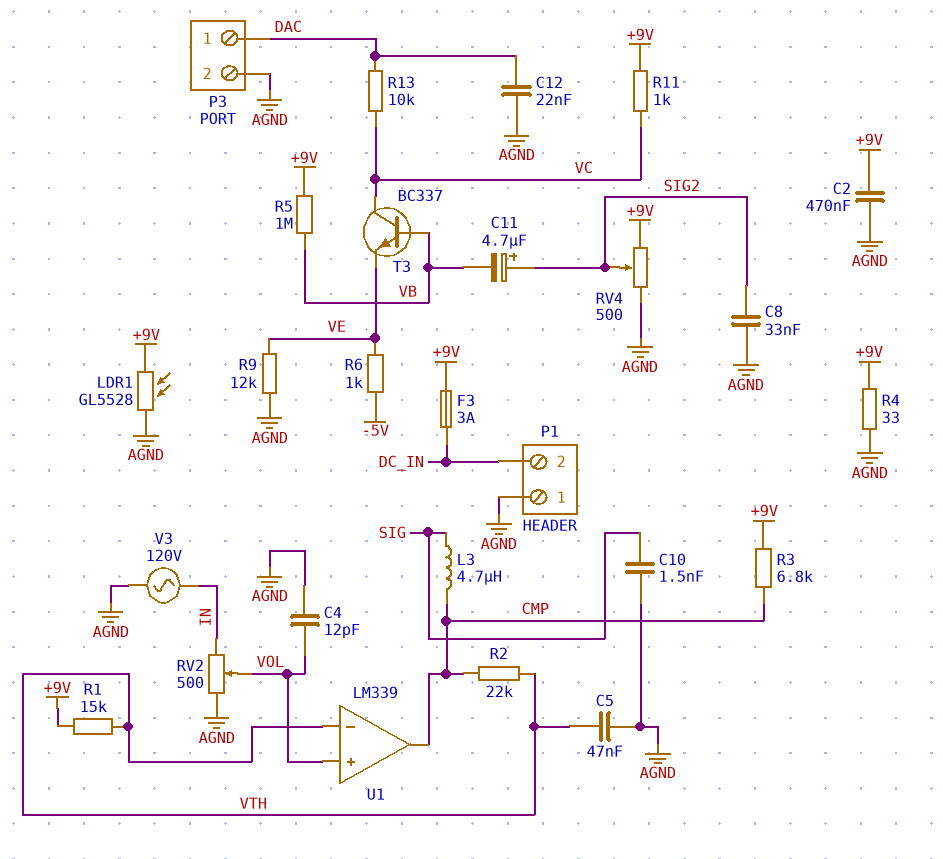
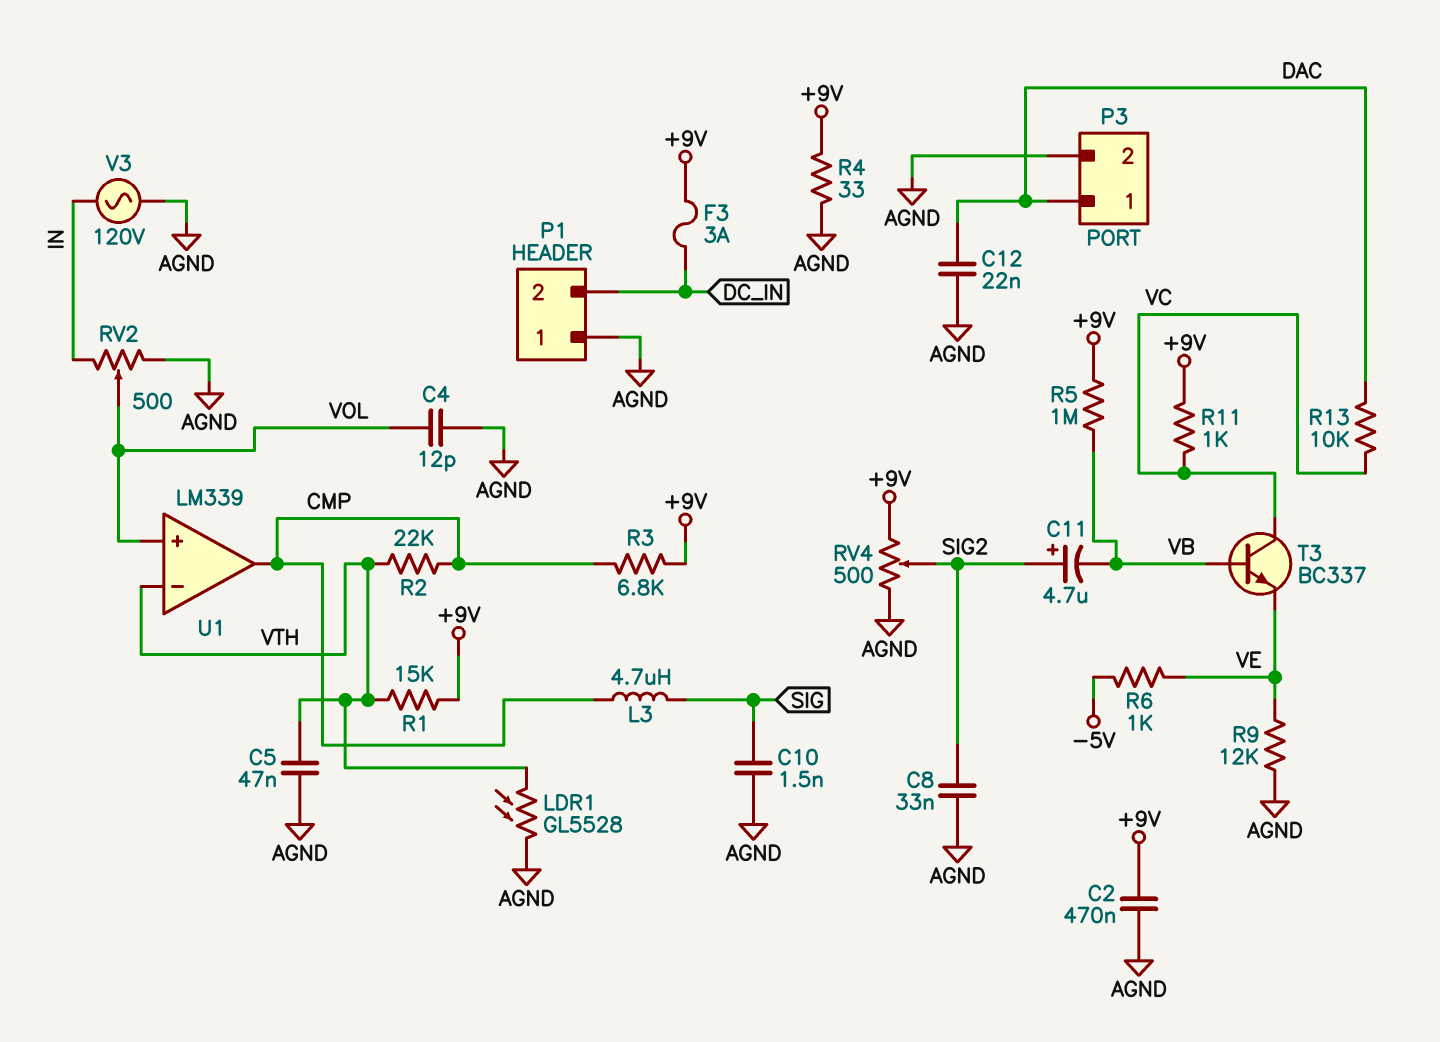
LDR1: GL5528 (+9V, AGND) -> GL5528 (AGND, VTH)

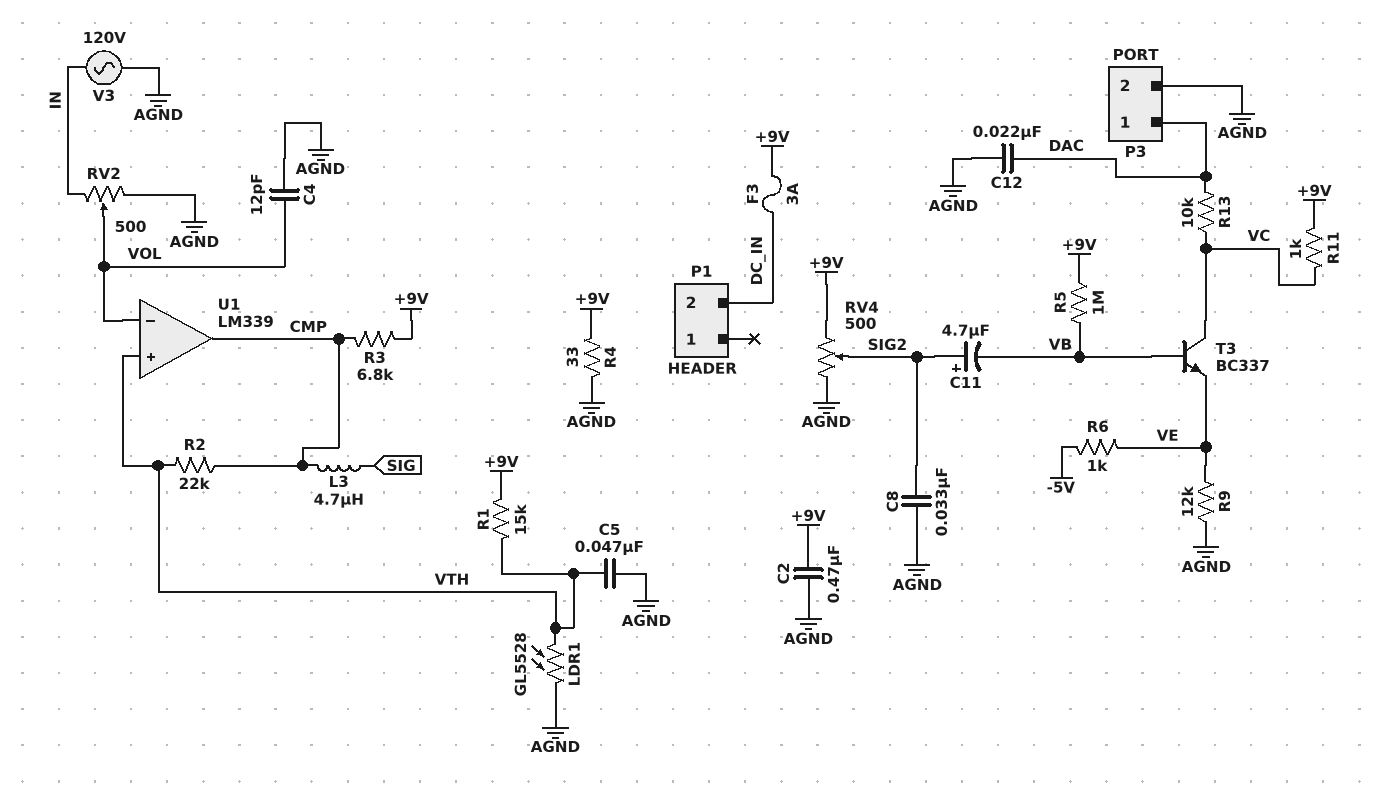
C10: 1.5nF (AGND, SIG) -> none
P1 pin 1: AGND -> none
U1 pin in+: VOL -> VTH
U1 pin in-: VTH -> VOL

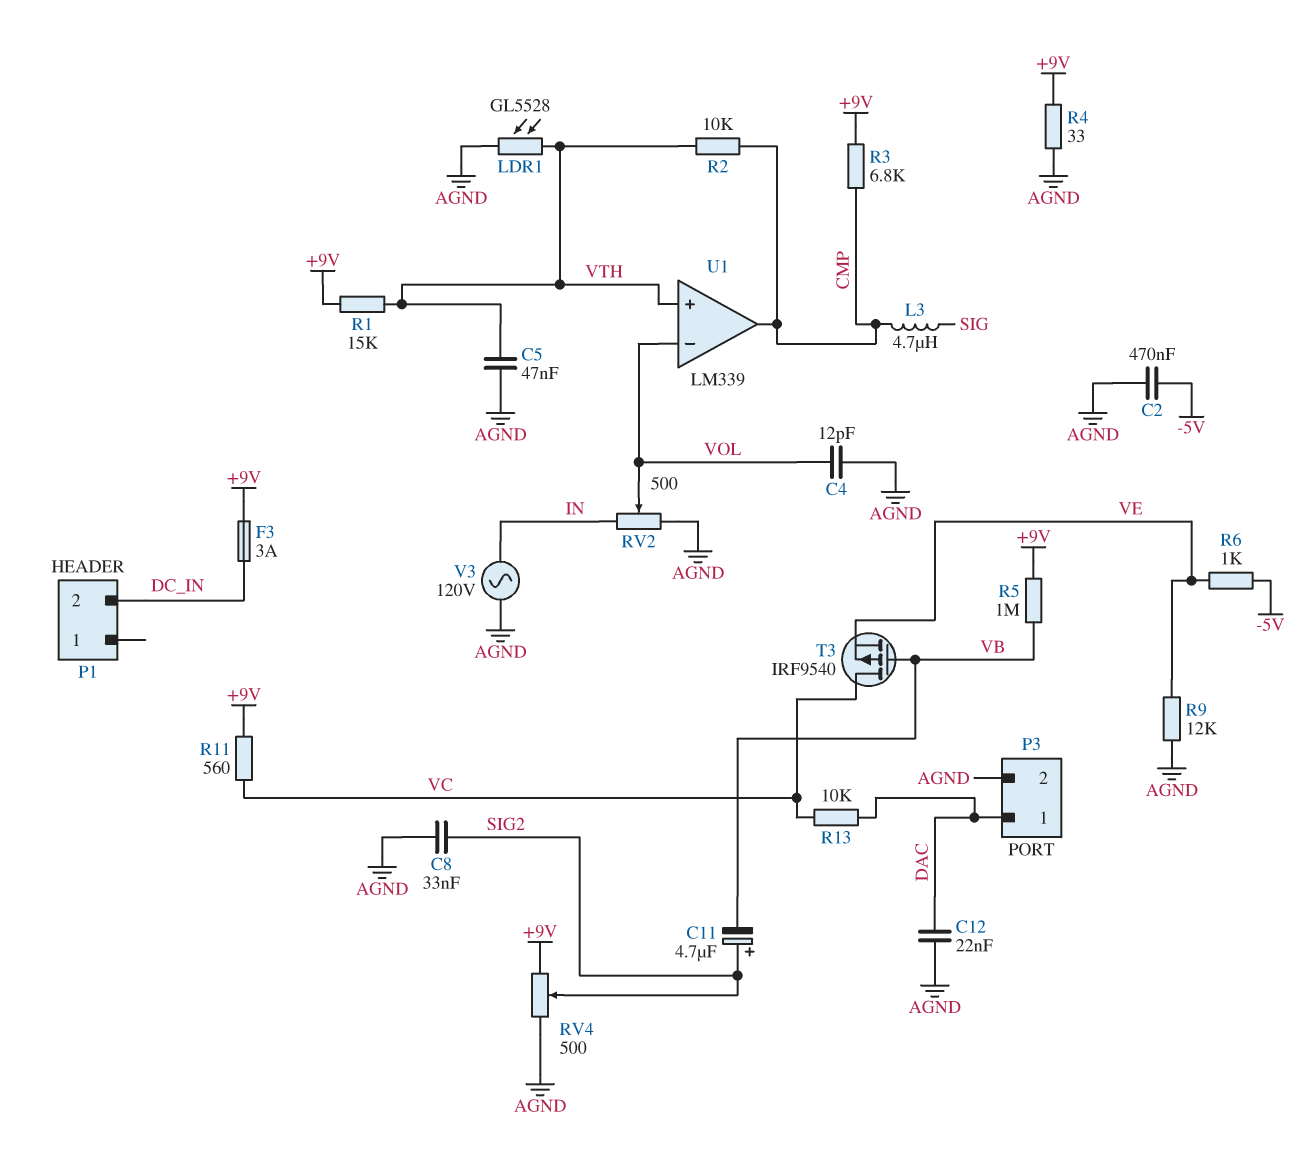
C2: 470nF (+9V, AGND) -> 470nF (-5V, AGND)
R2: 22k (CMP, VTH) -> 10k (CMP, VTH)
R11: 1k (+9V, VC) -> 560 (+9V, VC)
T3: NPN BC337 (B VB, C VC, E VE) -> PMOS IRF9540 (G VB, D VC, S VE)

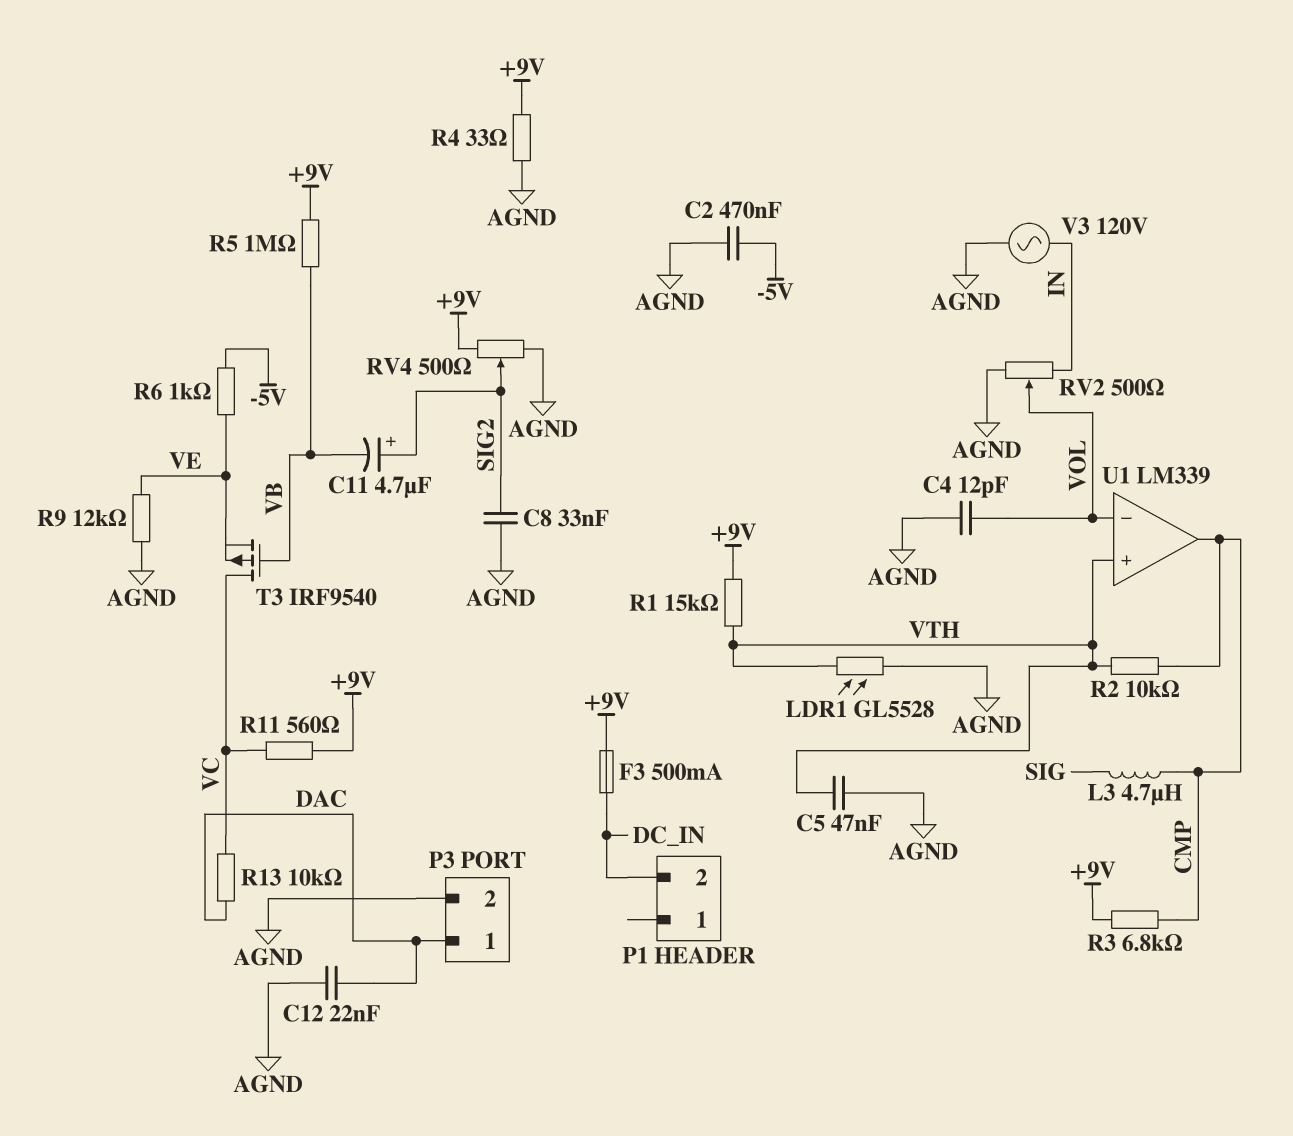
F3: 3A (+9V, DC_IN) -> 500mA (+9V, DC_IN)

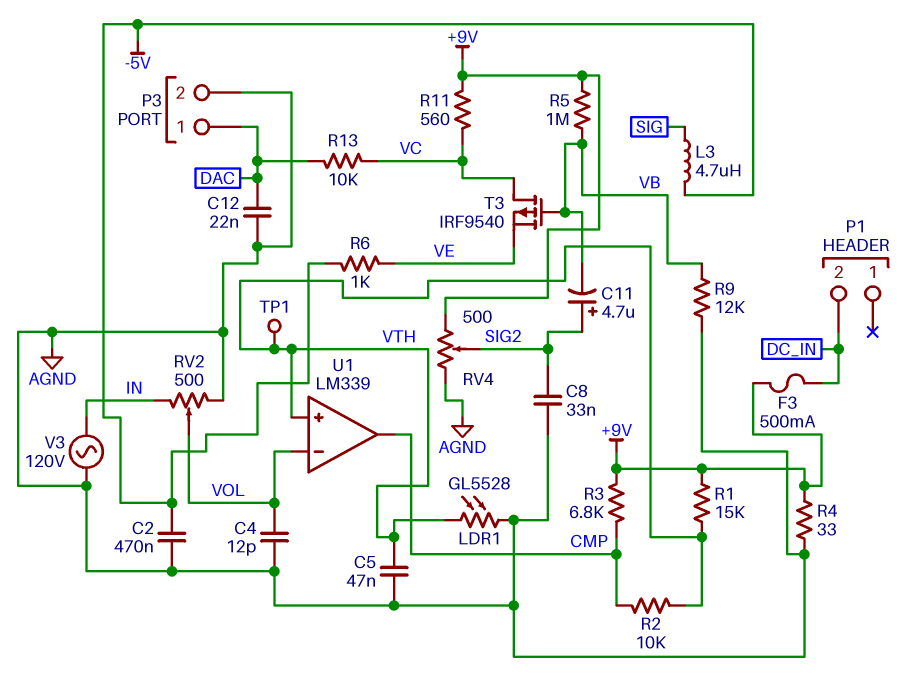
L3: 4.7uH (CMP, SIG) -> 4.7uH (-5V, SIG)
R9: 12k (AGND, VE) -> 12k (AGND, VB)
TP1: none -> test point (VTH)

